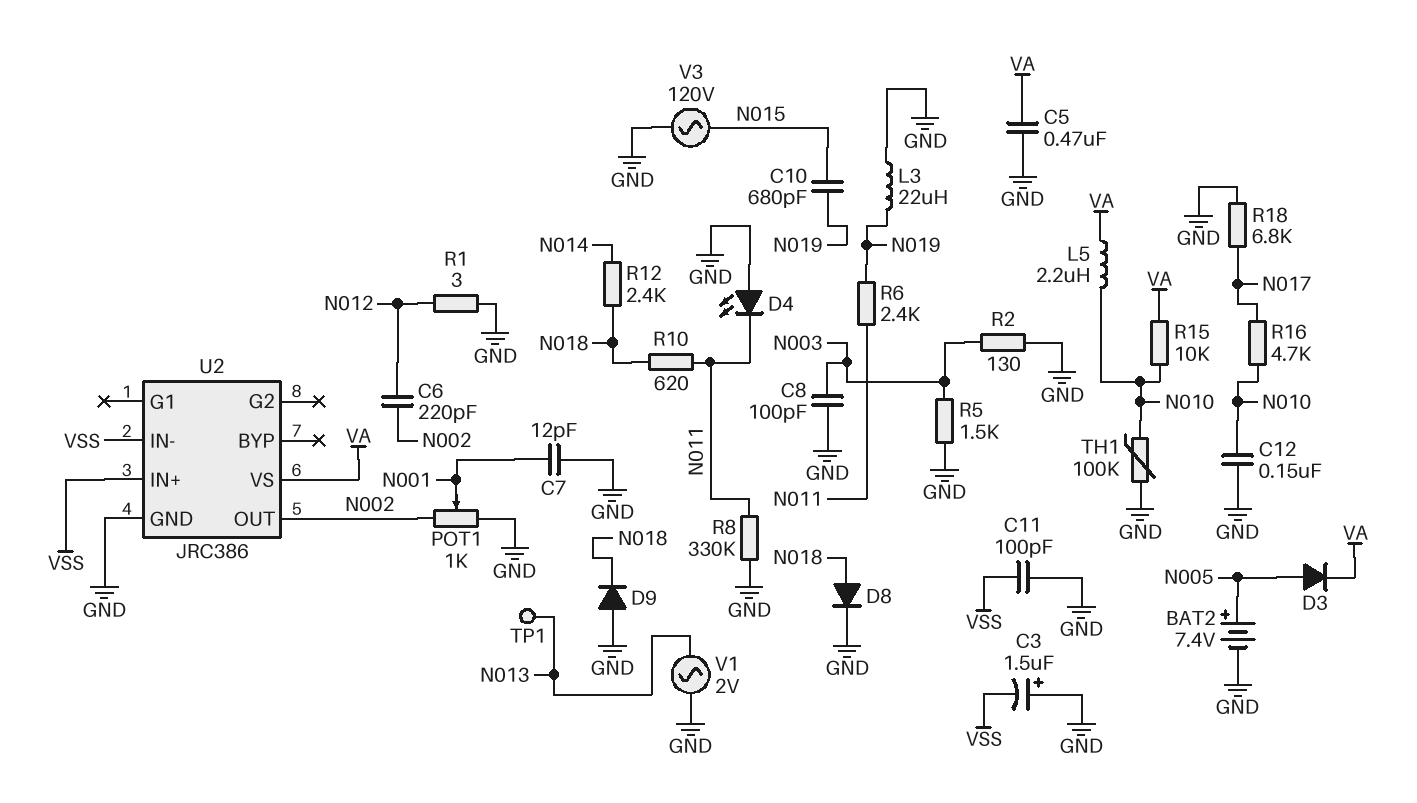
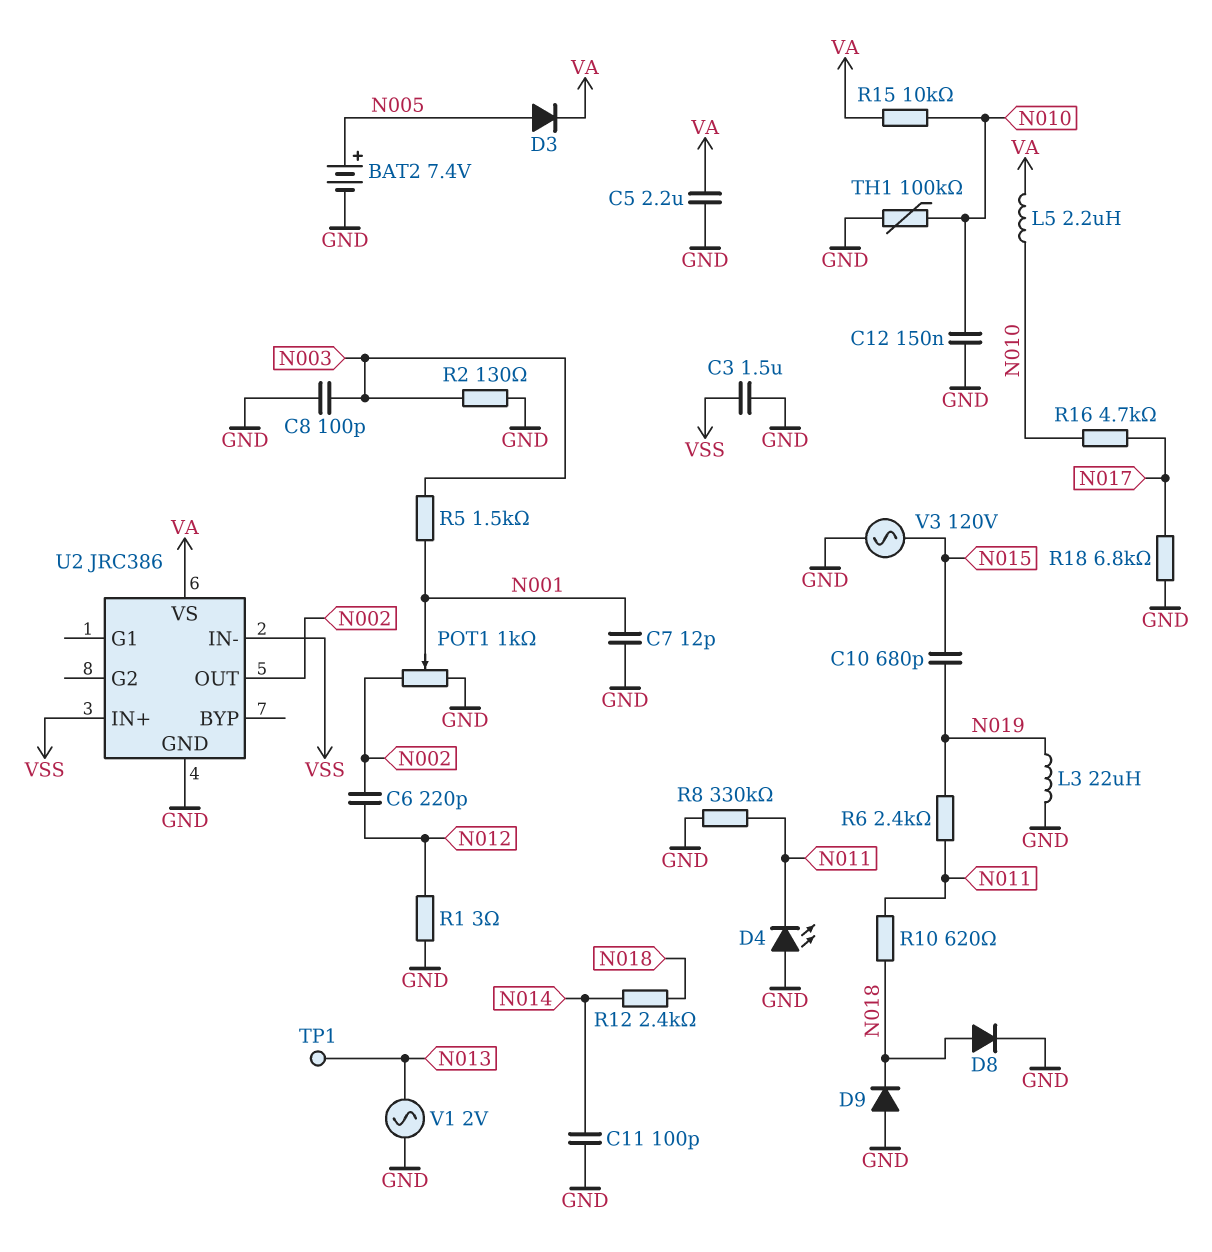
C3: 1.5uF (plus GND, minus VSS) -> 1.5uF (GND, VSS)
C5: 470nF (GND, VA) -> 2.2uF (GND, VA)
C11: 100pF (GND, VSS) -> 100pF (GND, N014)
R5: 1.5k (GND, N003) -> 1.5k (N001, N003)

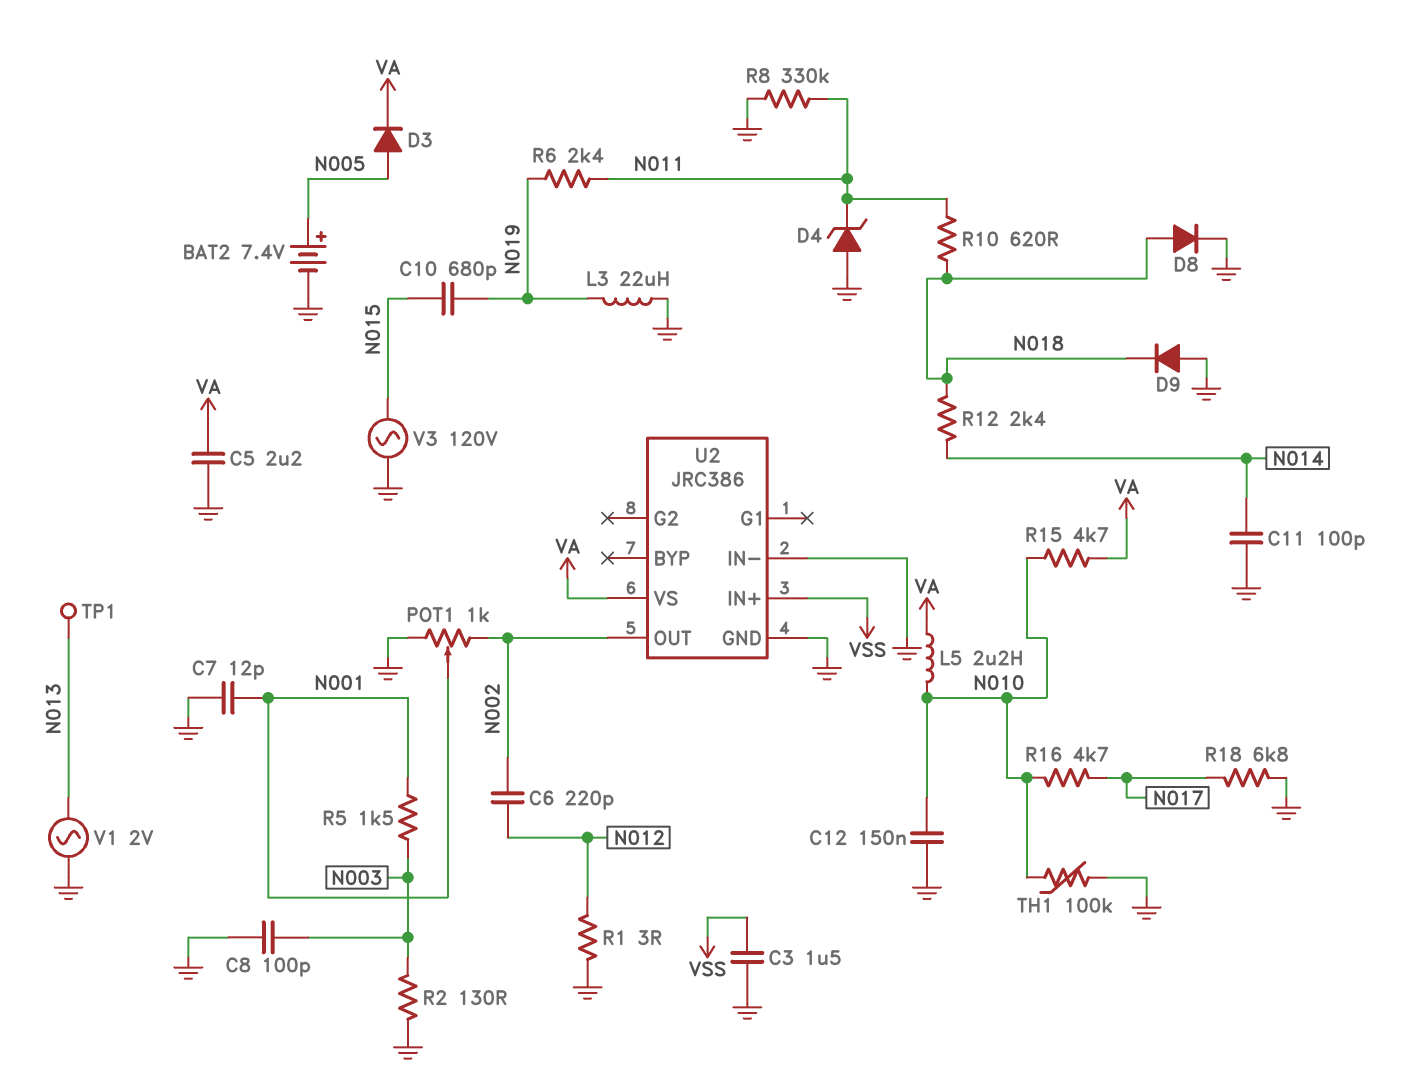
D4: LED (A GND, K N011) -> zener (A GND, K N011)
R15: 10k (N010, VA) -> 4.7k (N010, VA)
U2 pin IN-: VSS -> GND

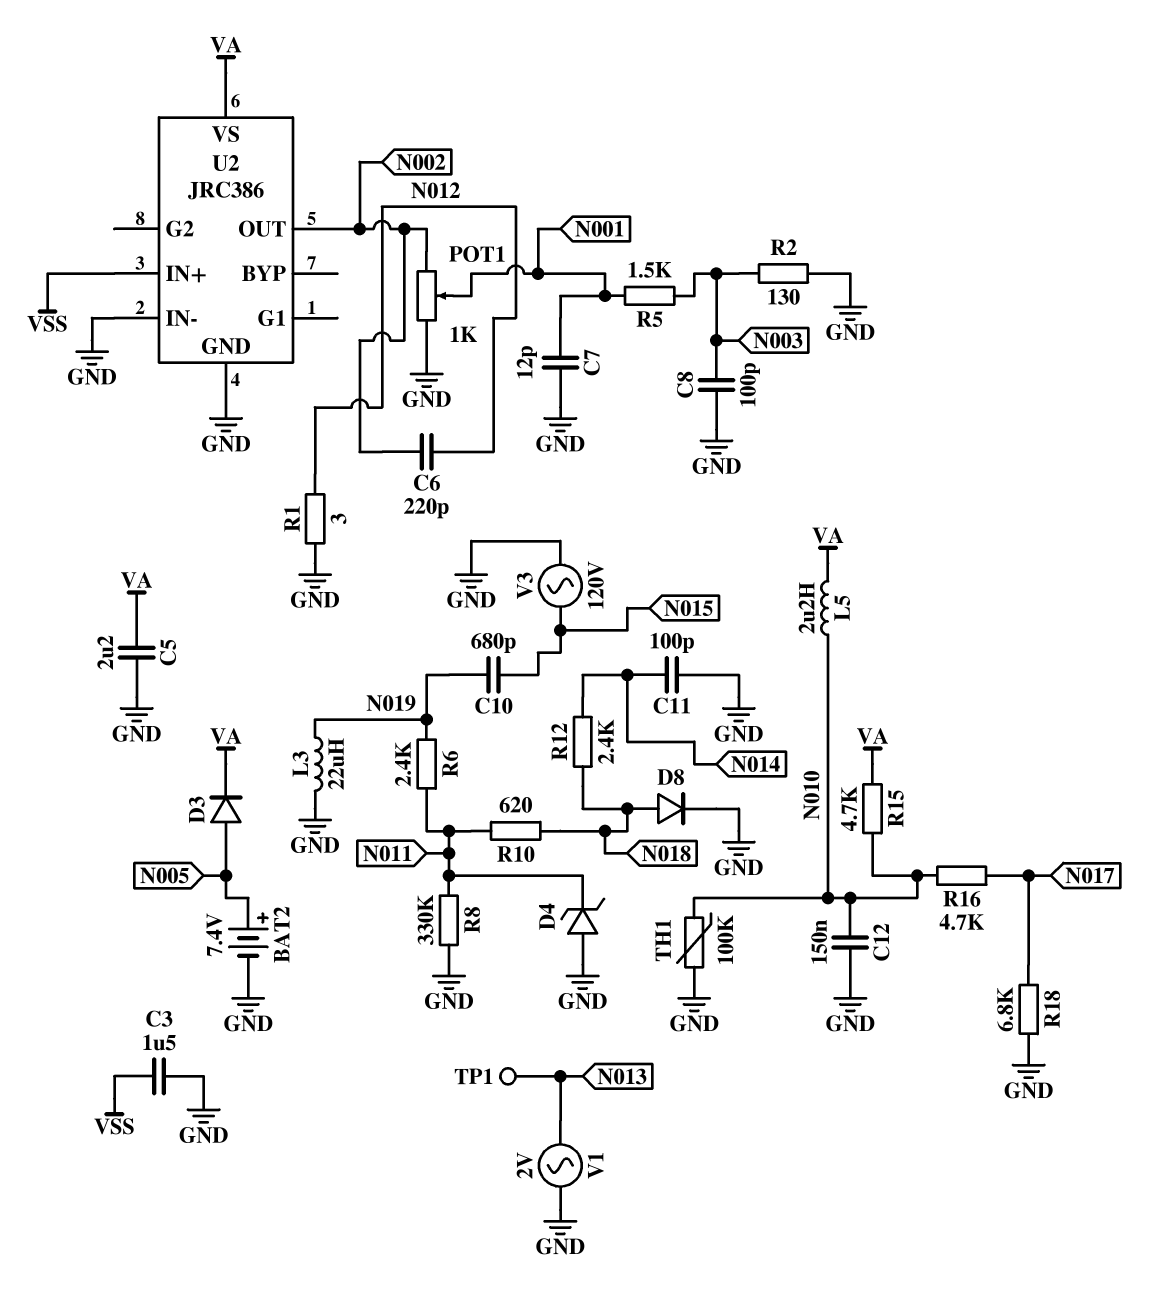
D9: diode (A GND, K N018) -> none

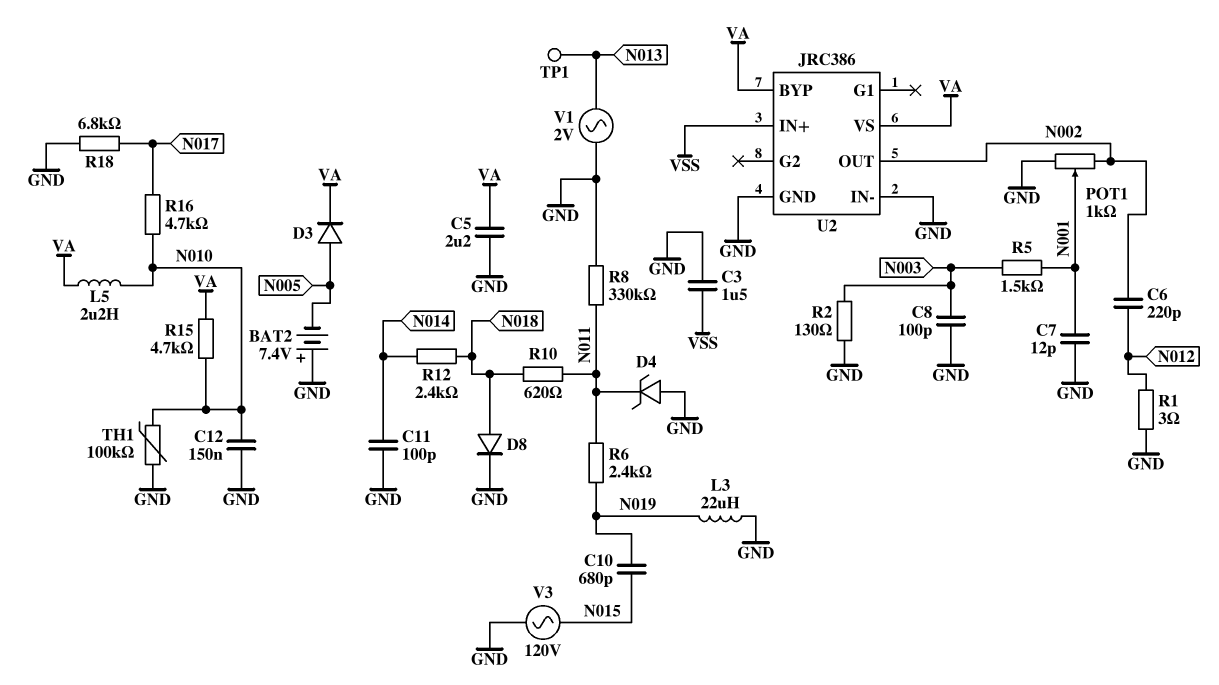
BAT2: 7.4V (plus N005, minus GND) -> 7.4V (plus GND, minus N005)
U2 pin BYP: none -> VA

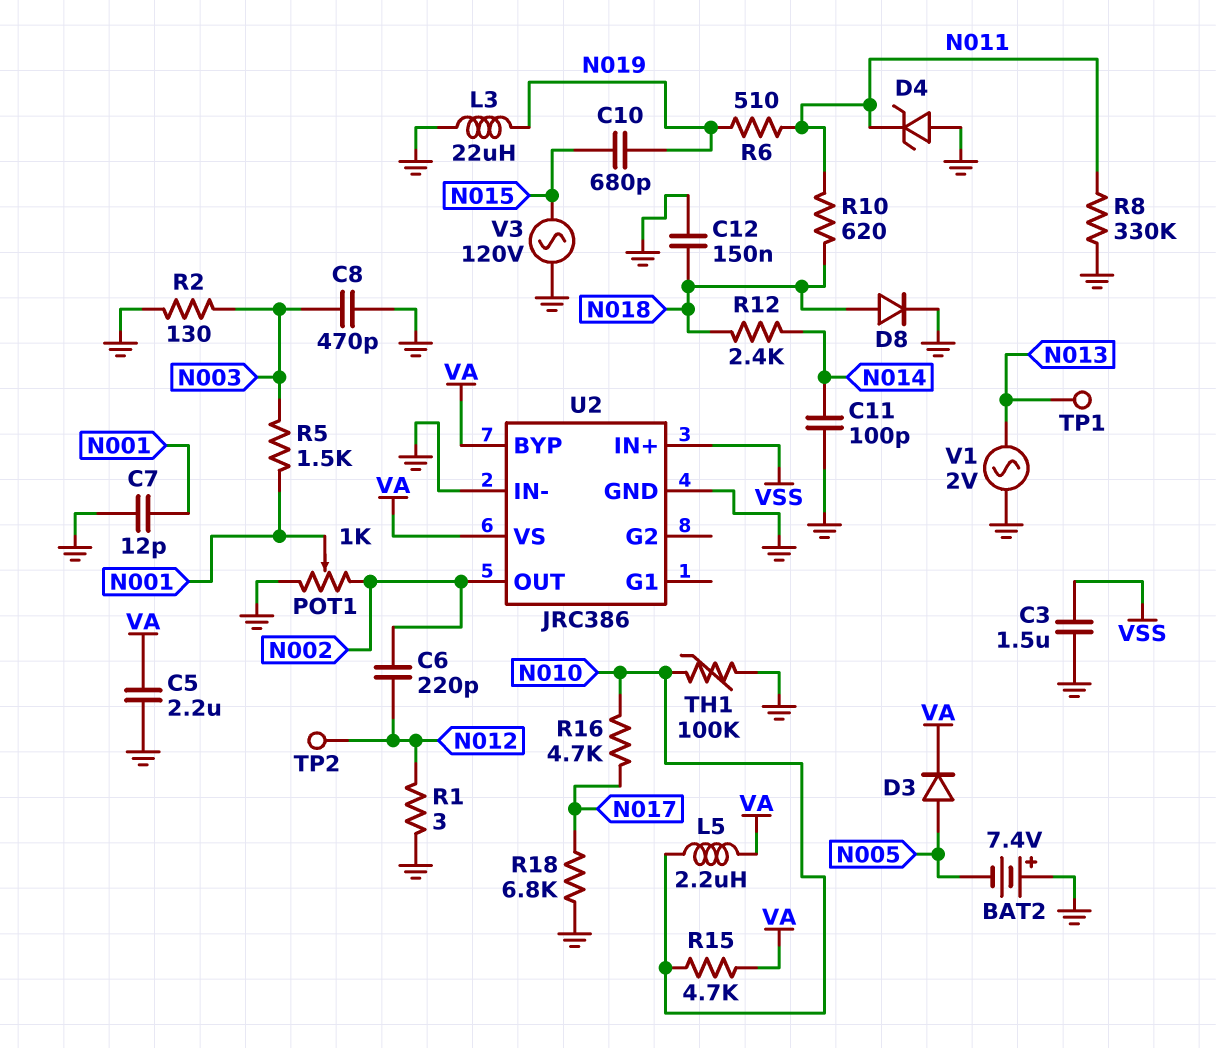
C8: 100pF (GND, N003) -> 470pF (GND, N003)
C12: 150nF (GND, N010) -> 150nF (GND, N018)
R6: 2.4k (N011, N019) -> 510 (N011, N019)
TP2: none -> test point (N012)

